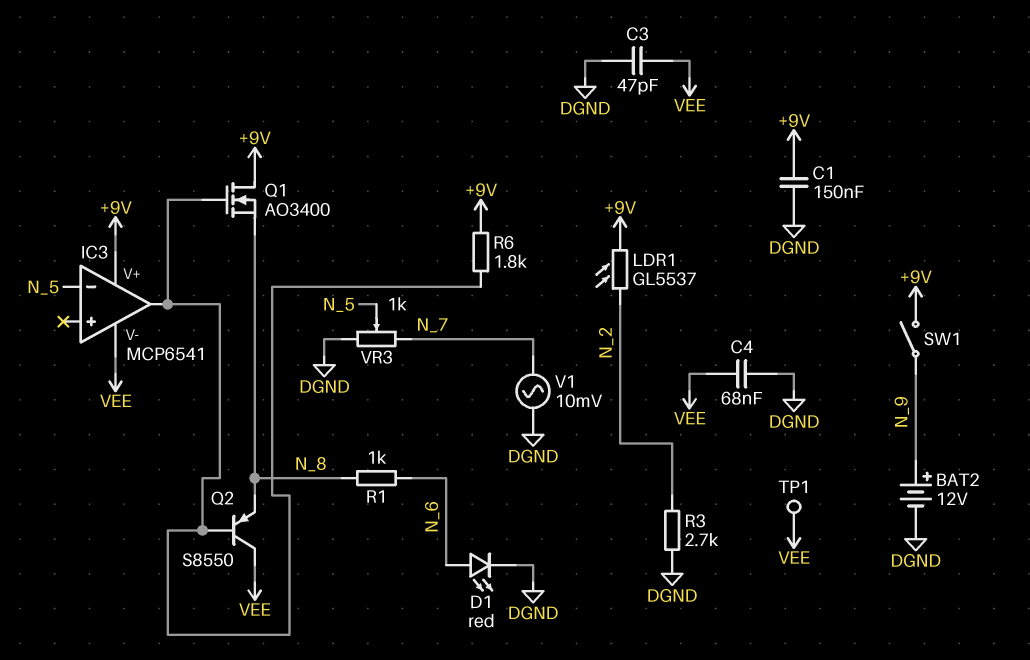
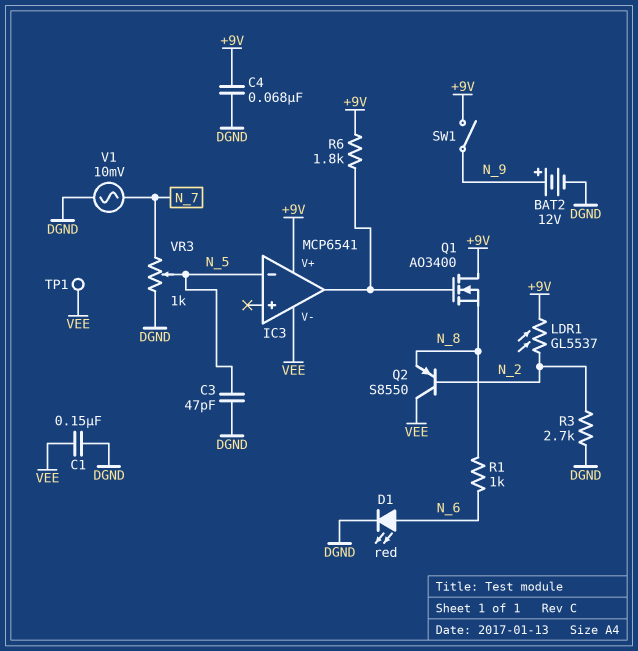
C1: 150nF (+9V, DGND) -> 150nF (DGND, VEE)
C3: 47pF (DGND, VEE) -> 47pF (DGND, N_5)
C4: 68nF (DGND, VEE) -> 68nF (+9V, DGND)
Q2: PNP S8550 (B IC3/out, C VEE, E N_8) -> PNP S8550 (B N_2, C VEE, E N_8)

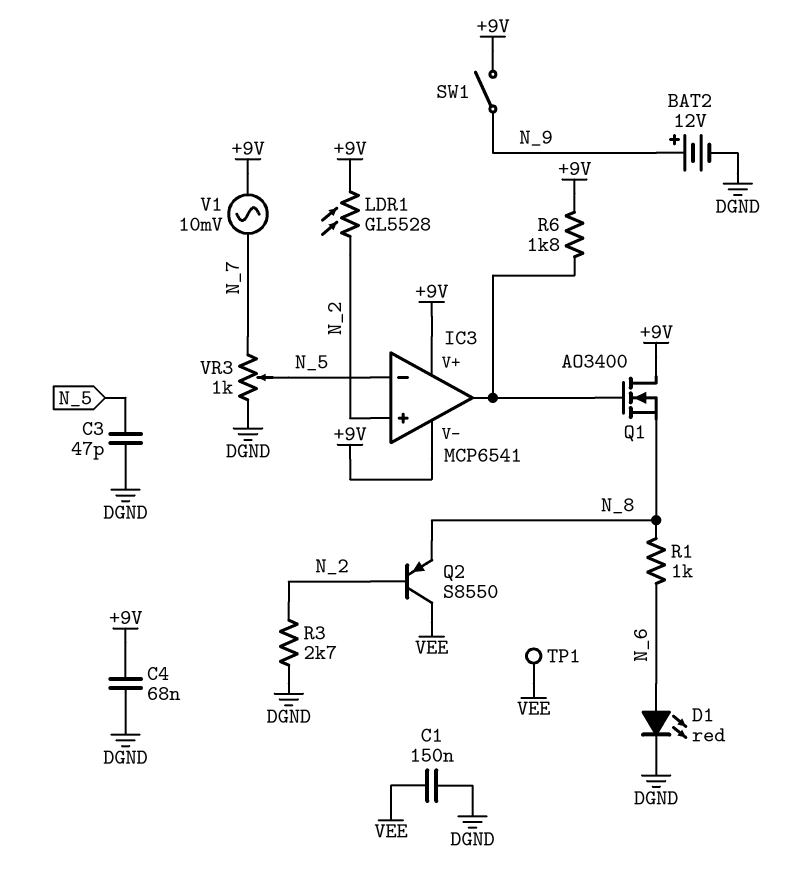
IC3 pin V-: VEE -> +9V
IC3 pin in+: none -> N_2
LDR1: GL5537 (+9V, N_2) -> GL5528 (+9V, N_2)
V1: AC 10mV (DGND, N_7) -> AC 10mV (+9V, N_7)

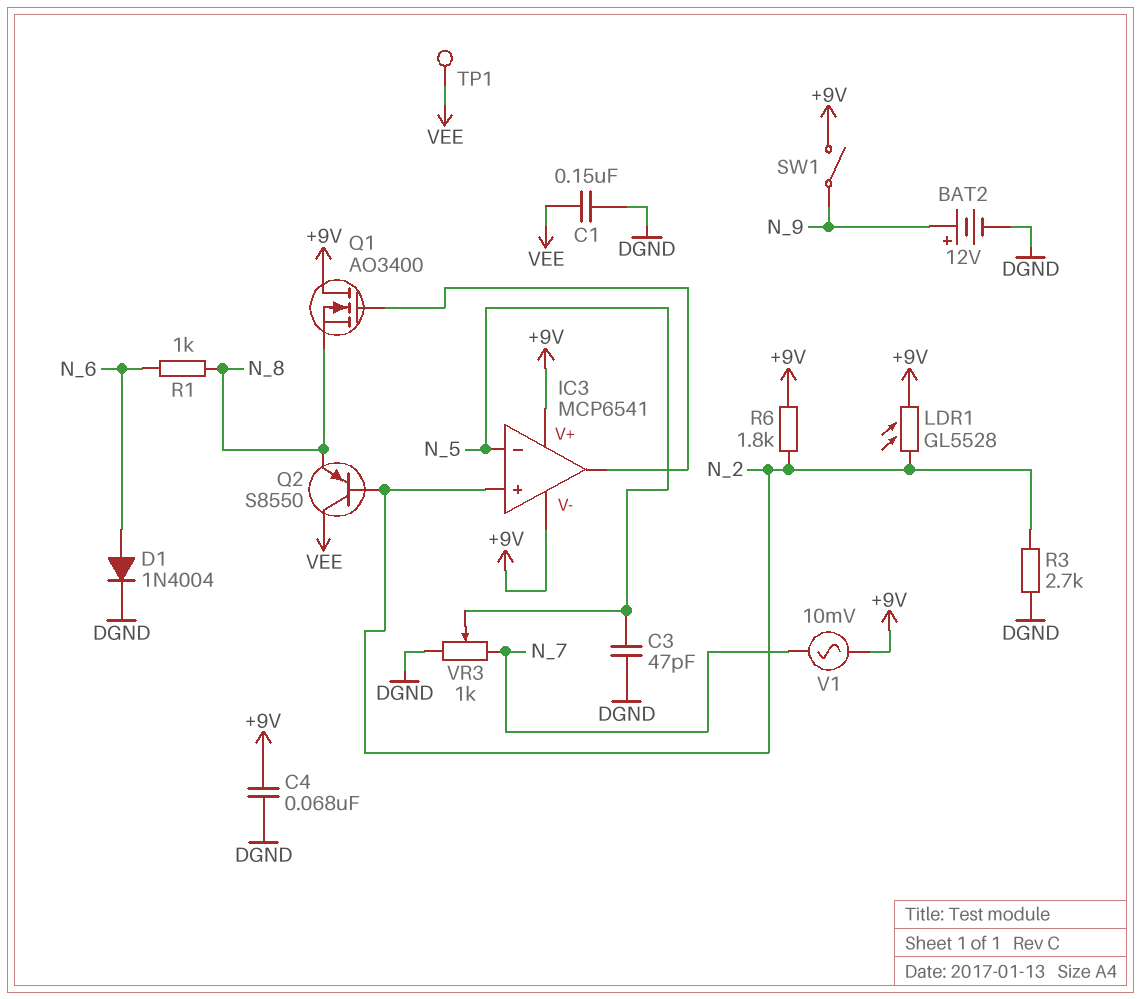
D1: LED red (A N_6, K DGND) -> diode 1N4004 (A N_6, K DGND)
R6: 1.8k (+9V, IC3/out) -> 1.8k (+9V, N_2)

